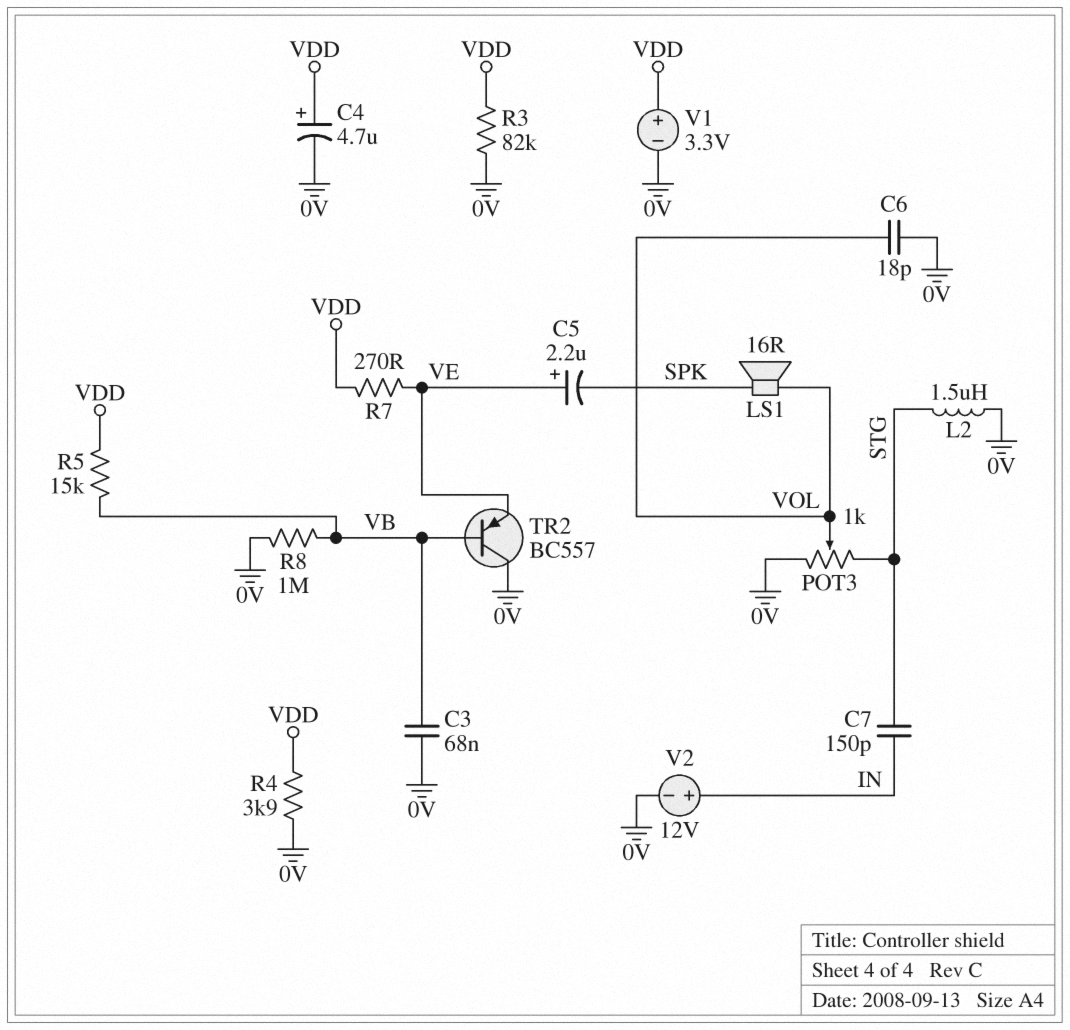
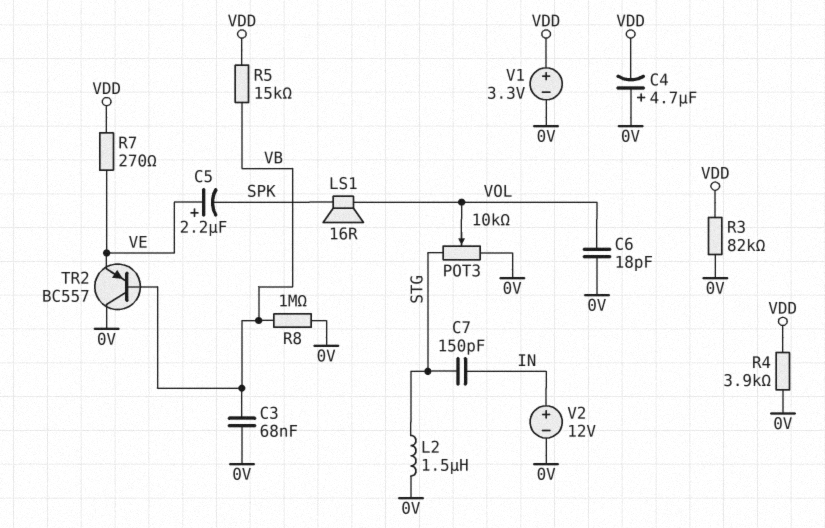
C4: 4.7uF (plus VDD, minus 0V) -> 4.7uF (plus 0V, minus VDD)
POT3: 1k (0V, STG, wiper VOL) -> 10k (0V, STG, wiper VOL)

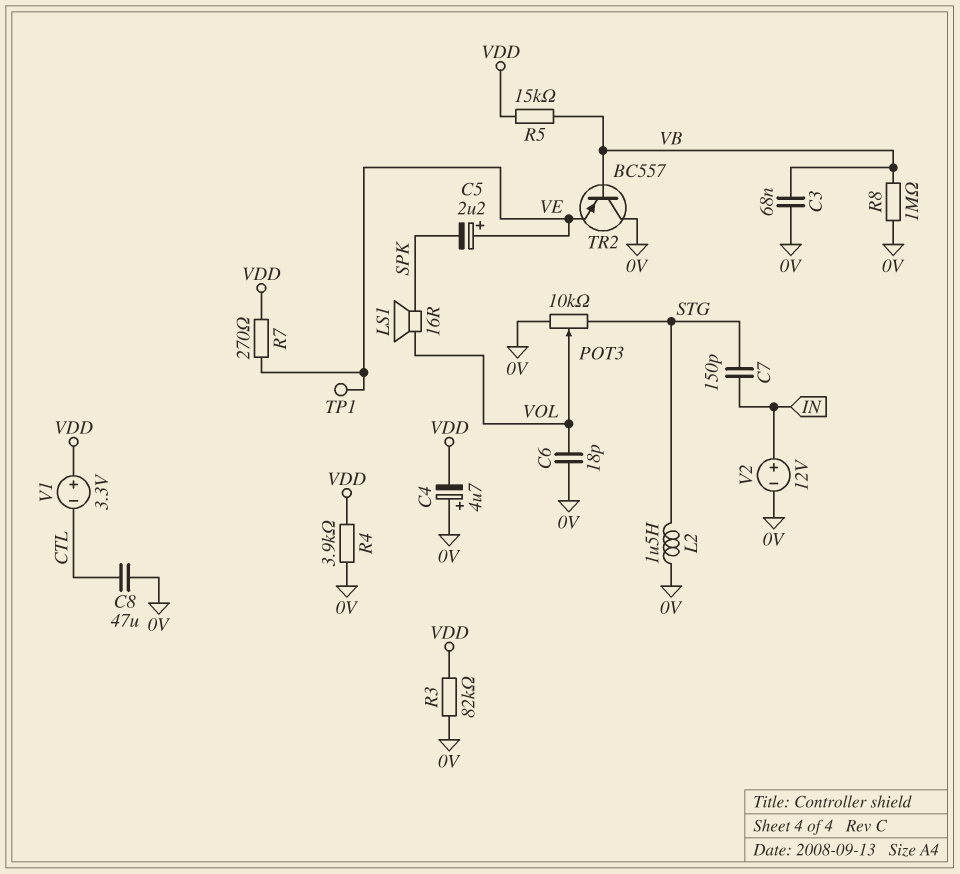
C8: none -> 47uF (0V, CTL)
TP1: none -> test point (VE)
V1: 3.3V (plus VDD, minus 0V) -> 3.3V (plus VDD, minus CTL)

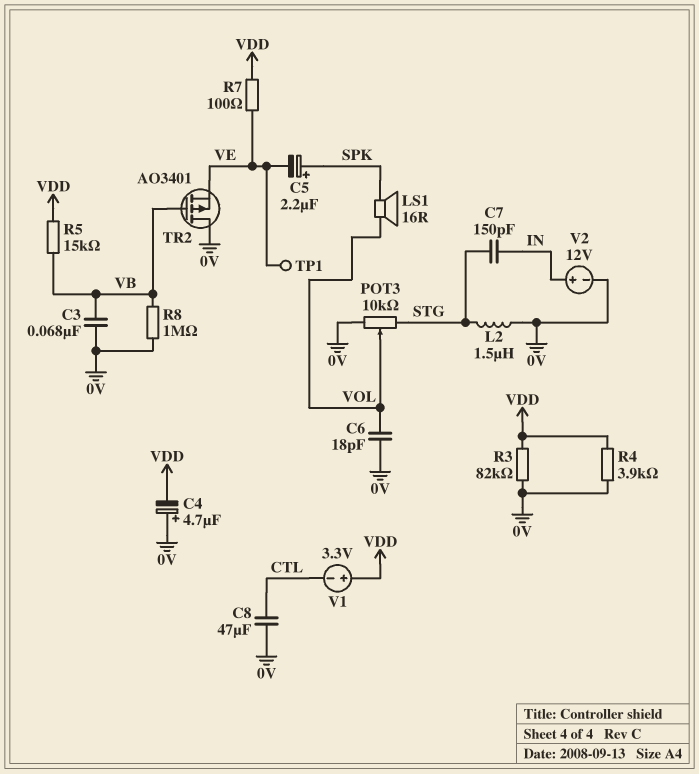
C5: 2.2uF (plus VE, minus SPK) -> 2.2uF (plus SPK, minus VE)
R7: 270 (VDD, VE) -> 100 (VDD, VE)
TR2: PNP BC557 (B VB, C 0V, E VE) -> PMOS AO3401 (G VB, D 0V, S VE)

